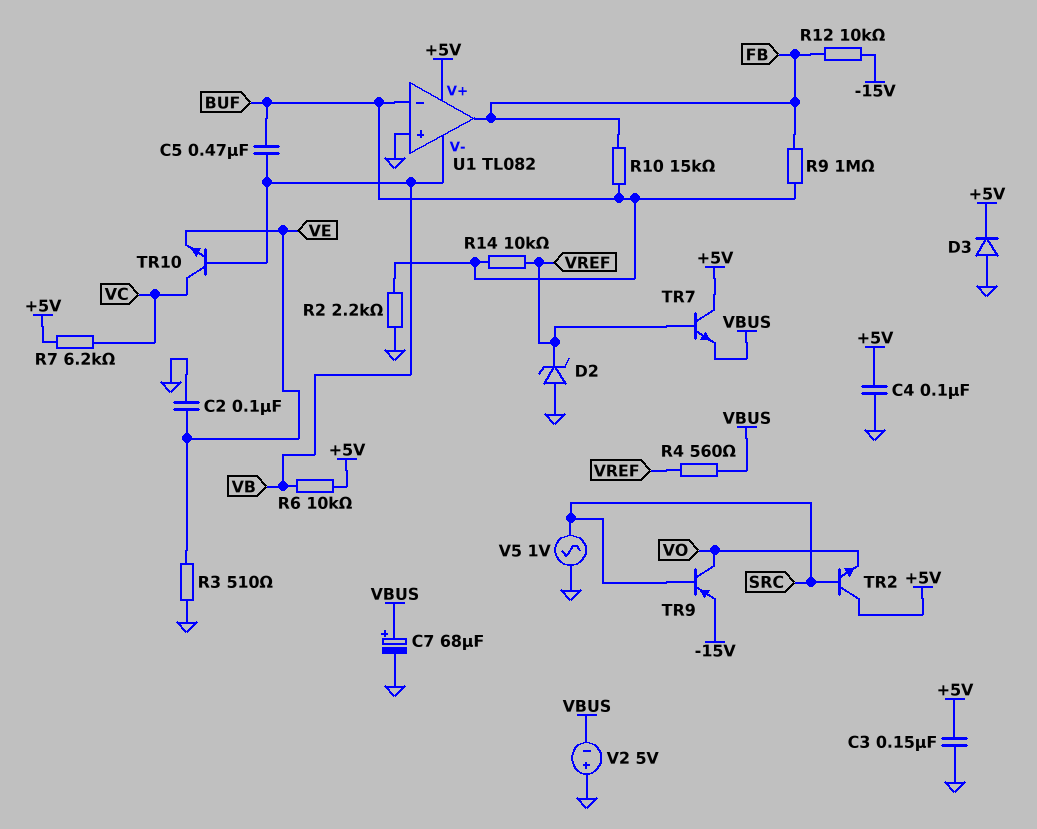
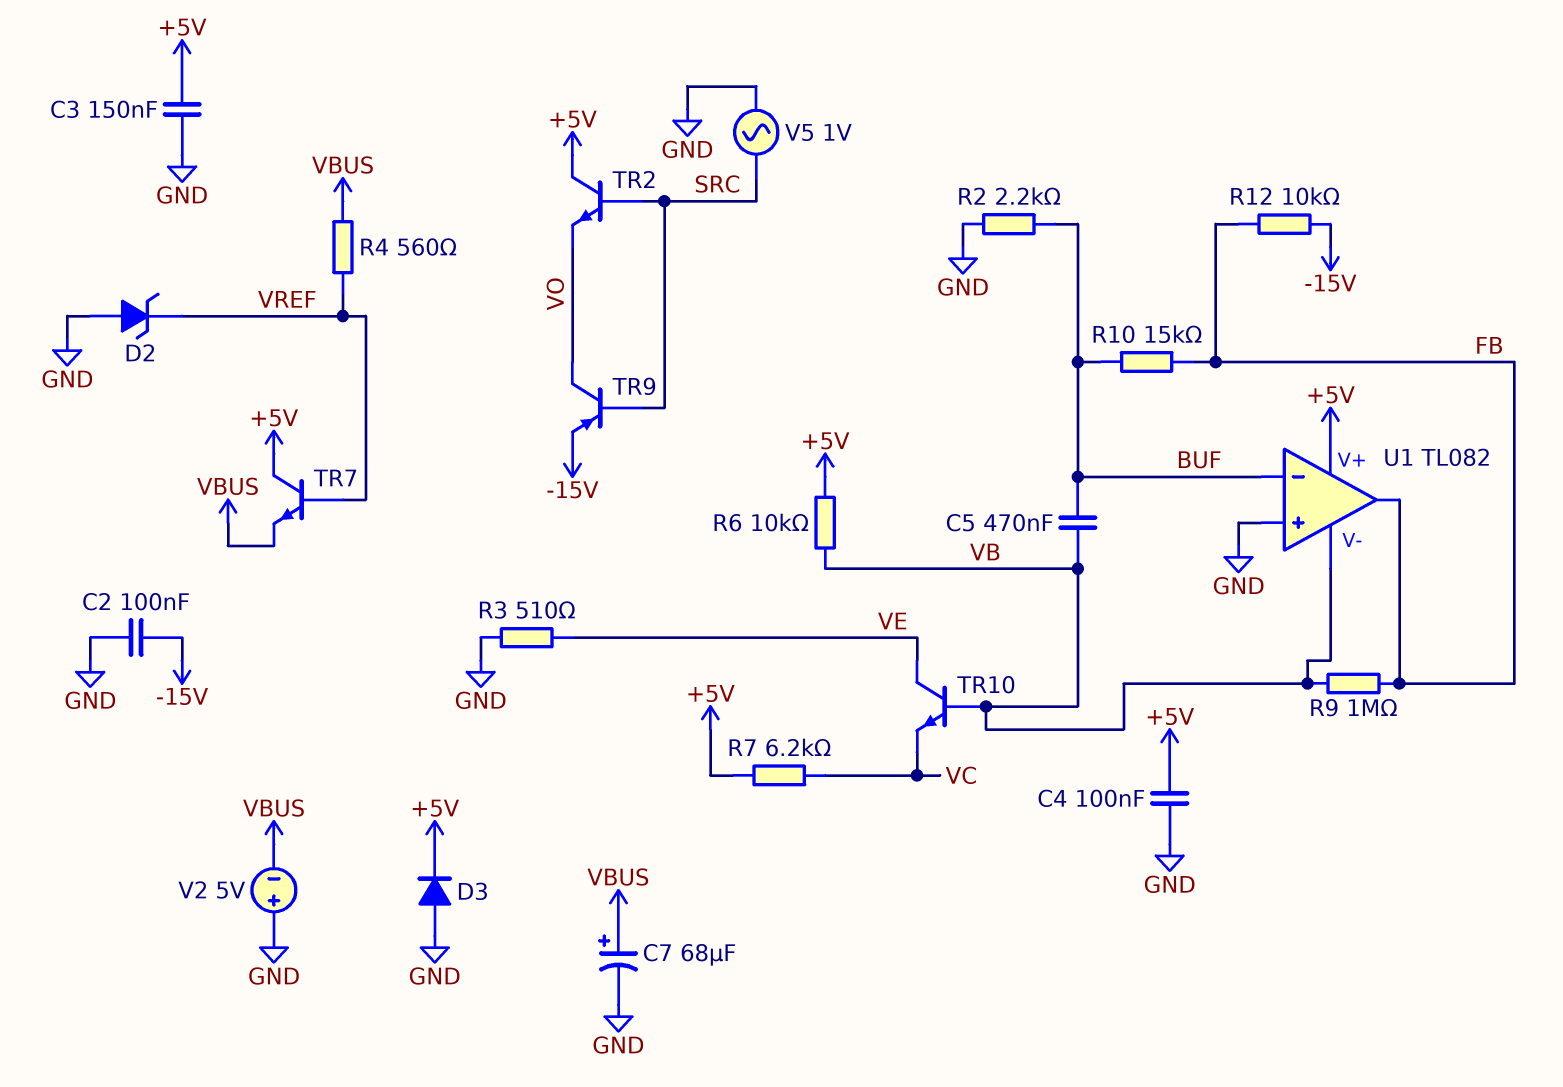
C2: 100nF (GND, VE) -> 100nF (-15V, GND)
R9: 1M (BUF, FB) -> 1M (FB, VB)
R14: 10k (BUF, VREF) -> none
TR10: NPN (B VB, C VC, E VE) -> NPN (B VB, C VE, E VC)

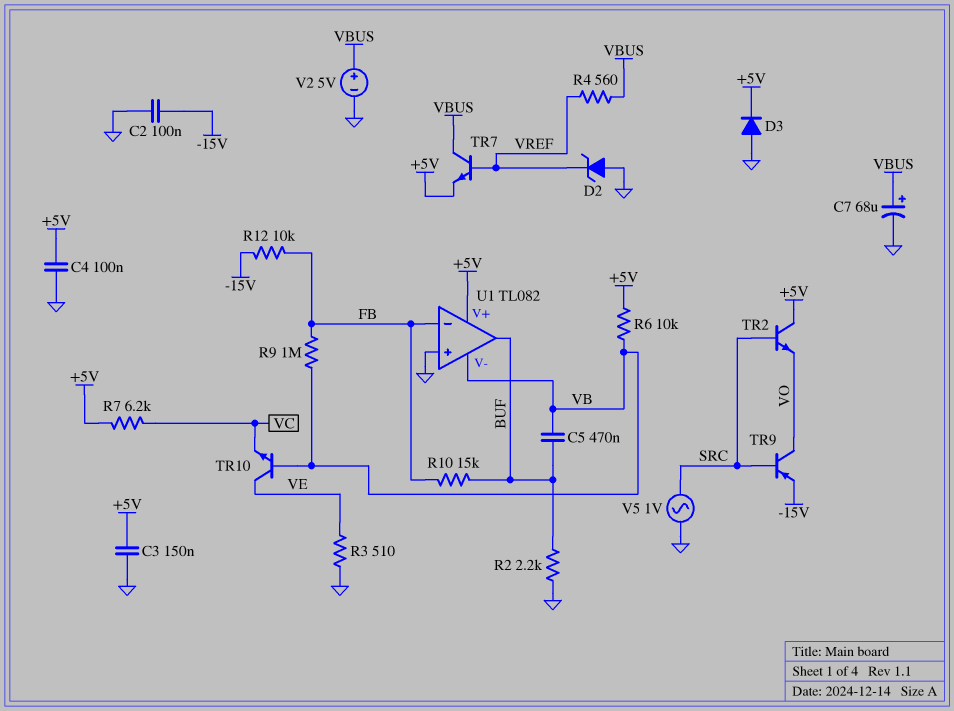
TR7: NPN (B VREF, C +5V, E VBUS) -> NPN (B VREF, C VBUS, E +5V)
U1 pin in-: BUF -> FB
U1 pin out: FB -> BUF
V2: 5V (plus GND, minus VBUS) -> 5V (plus VBUS, minus GND)

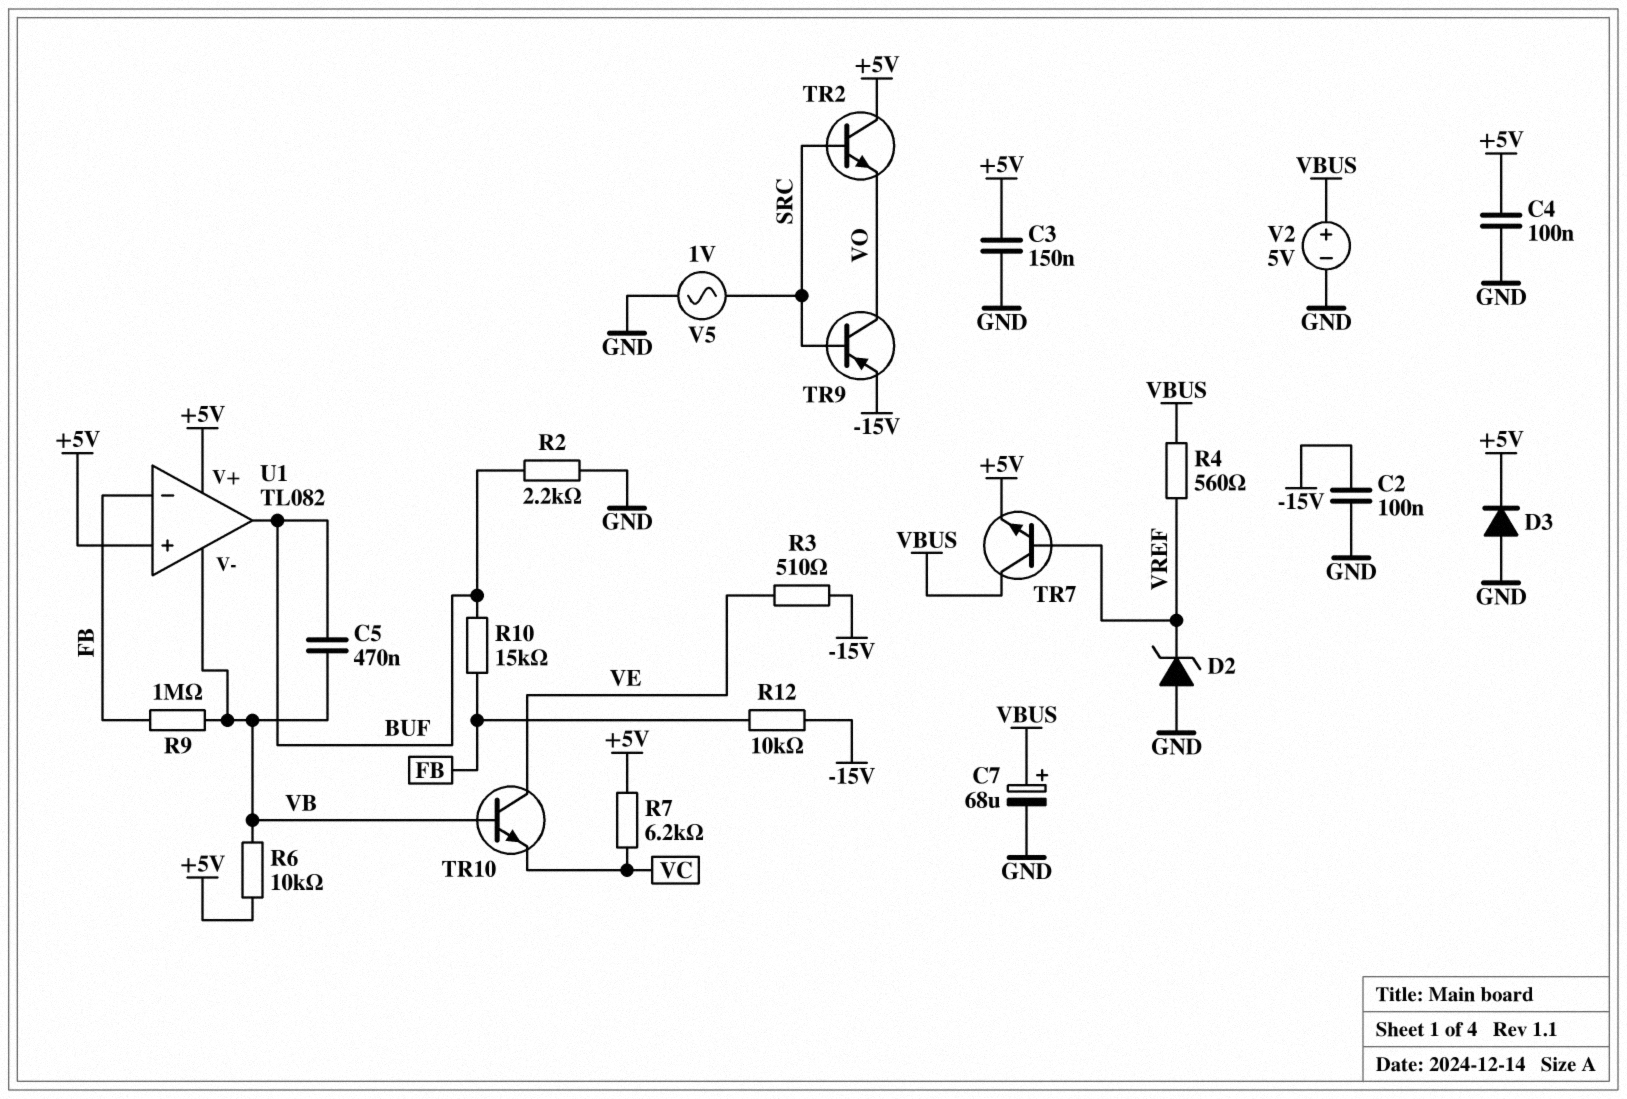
R3: 510 (GND, VE) -> 510 (-15V, VE)
U1 pin in+: GND -> +5V

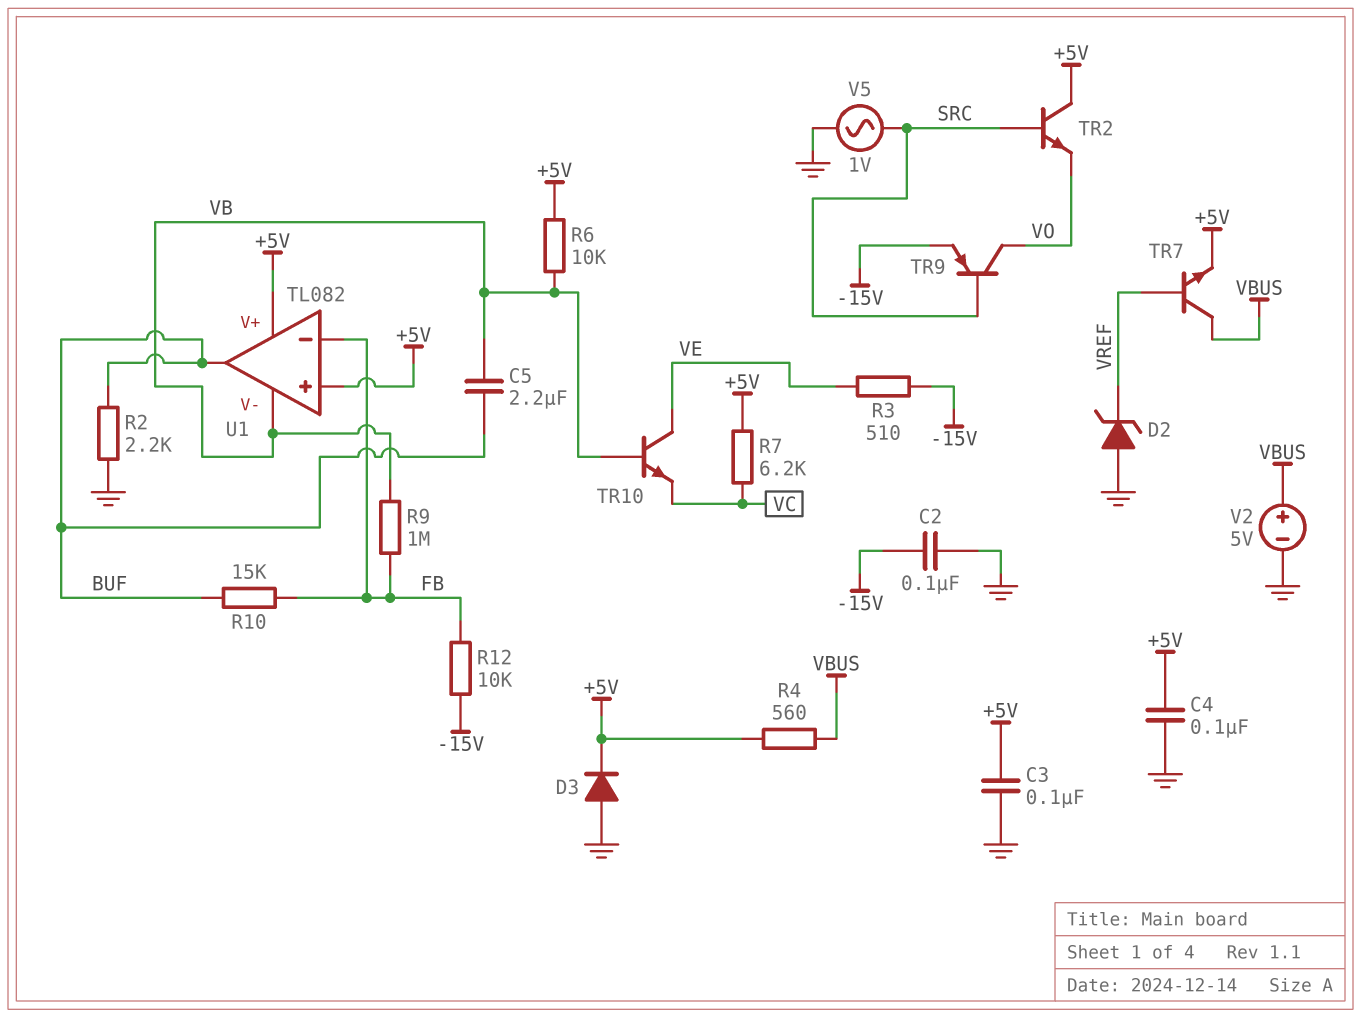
C3: 150nF (+5V, GND) -> 100nF (+5V, GND)
C5: 470nF (BUF, VB) -> 2.2uF (BUF, VB)
C7: 68uF (plus VBUS, minus GND) -> none
R4: 560 (VBUS, VREF) -> 560 (+5V, VBUS)

